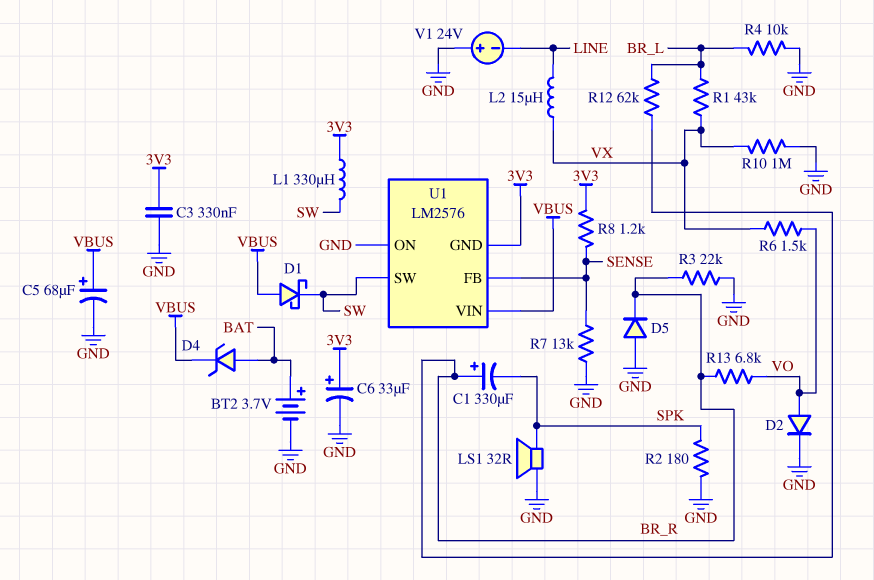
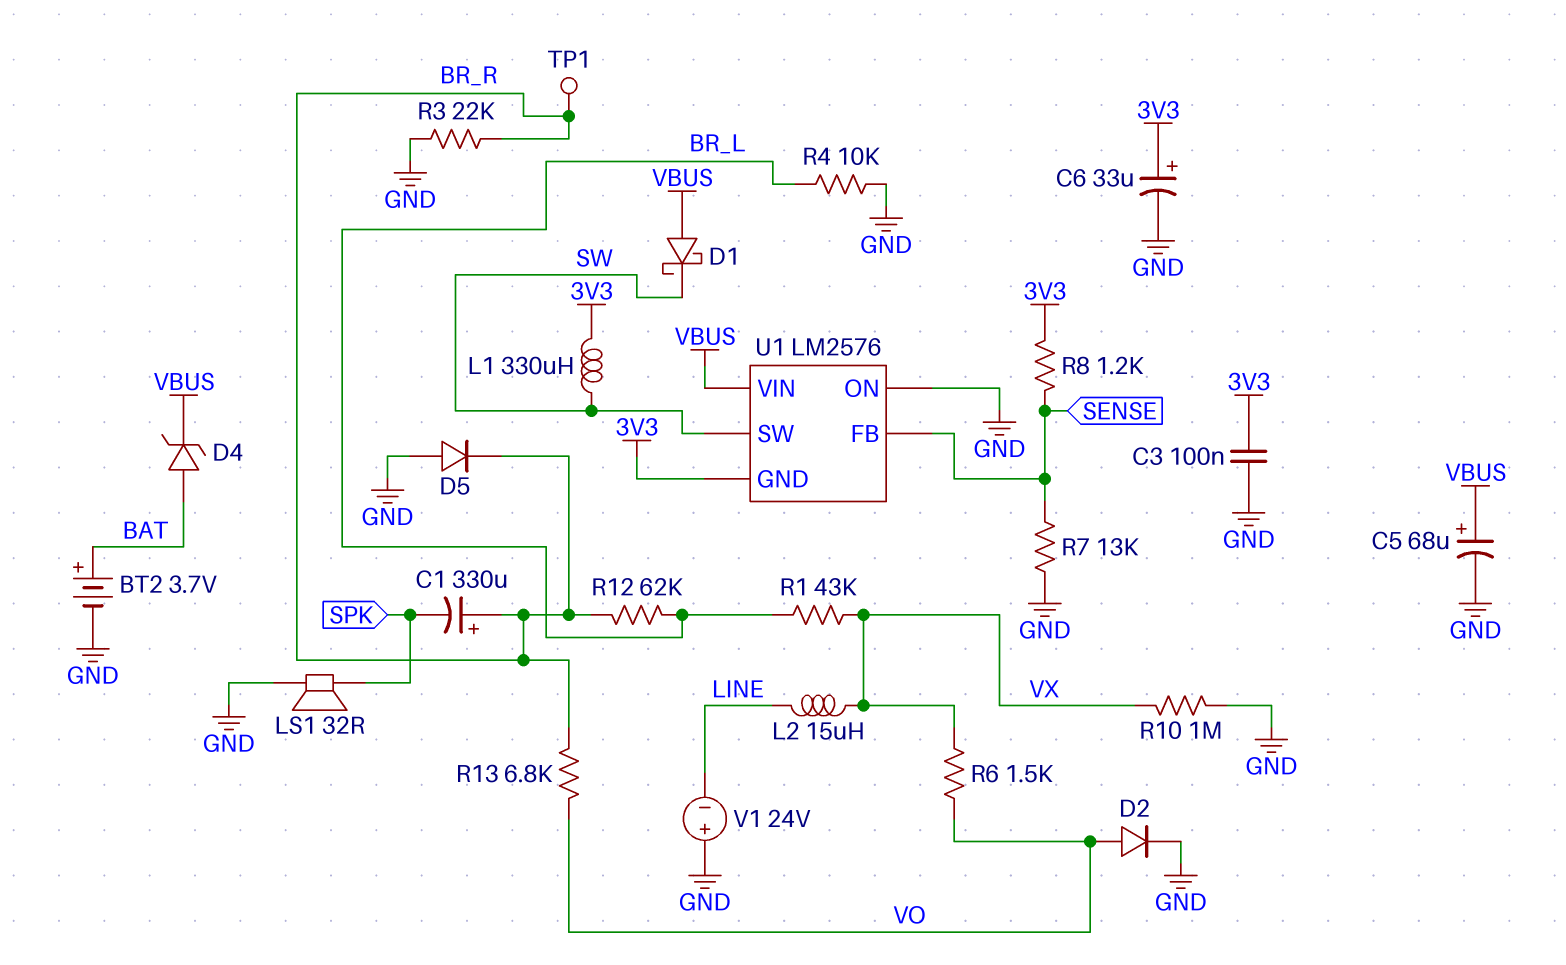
C3: 330nF (3V3, GND) -> 100nF (3V3, GND)
R2: 180 (GND, SPK) -> none
TP1: none -> test point (BR_R)

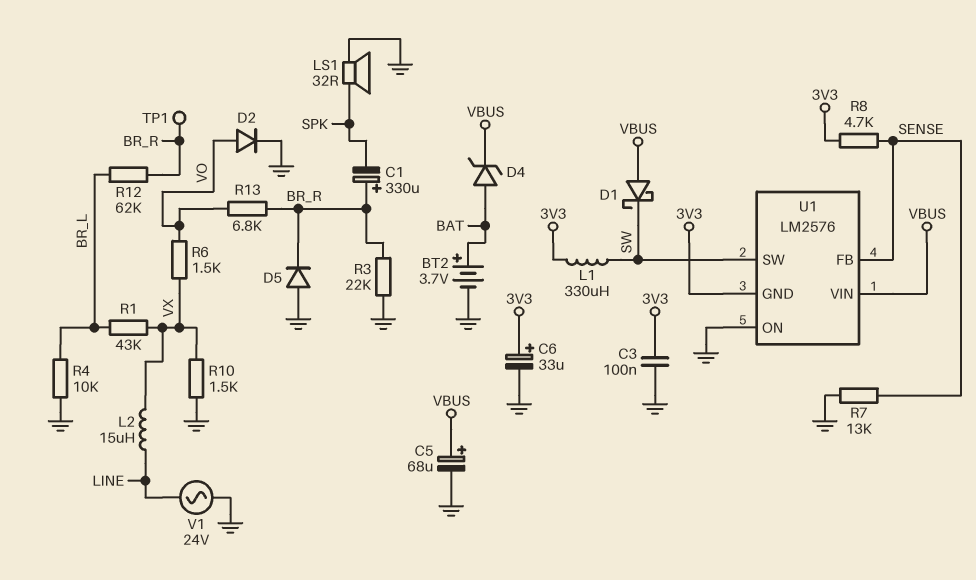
R8: 1.2k (3V3, SENSE) -> 4.7k (3V3, SENSE)
R10: 1M (GND, VX) -> 1.5k (GND, VX)
V1: 24V (plus GND, minus LINE) -> AC 24V (GND, LINE)

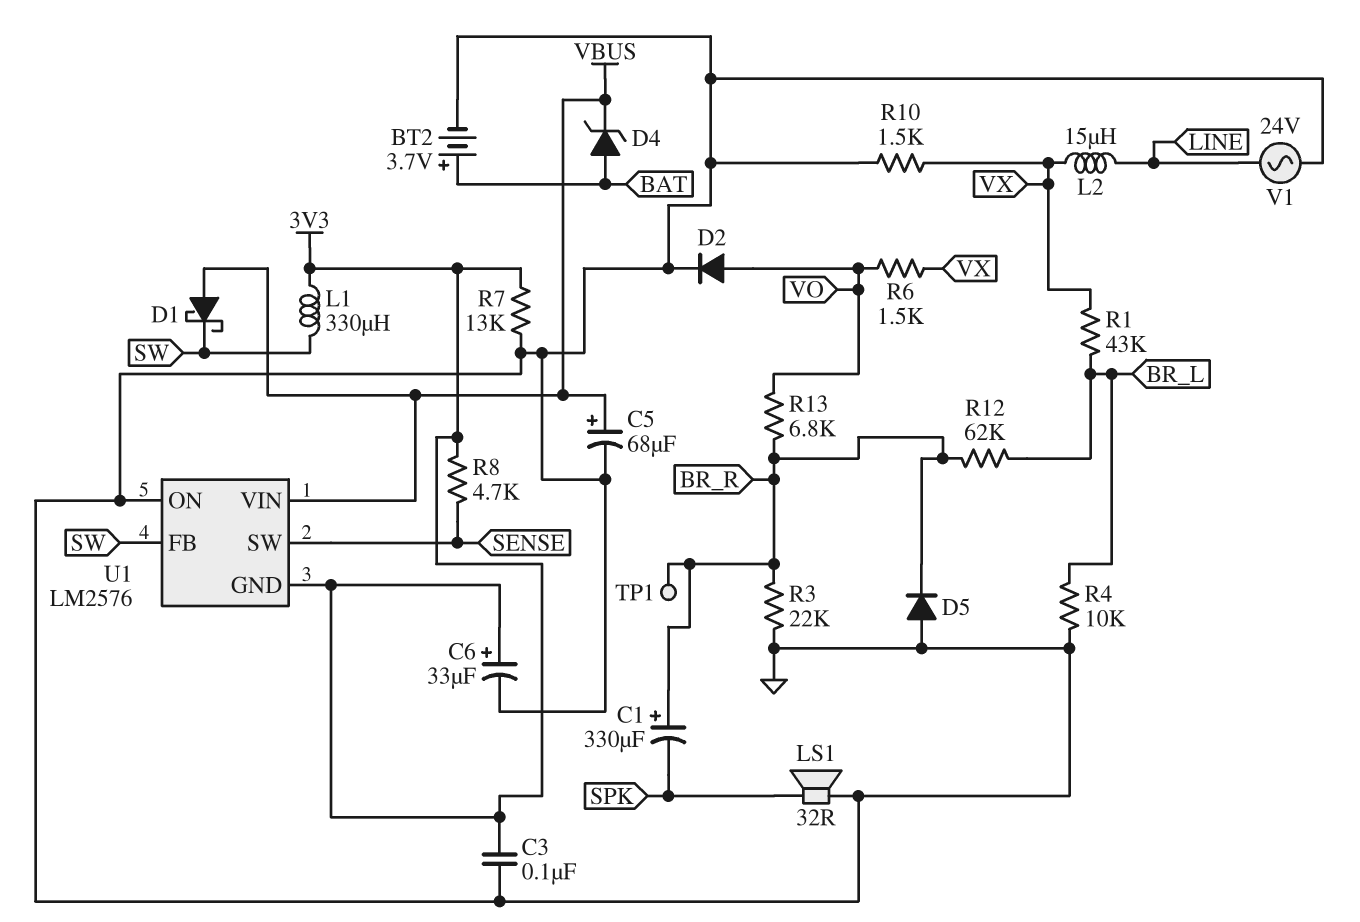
R7: 13k (GND, SENSE) -> 13k (3V3, GND)
U1 pin FB: SENSE -> SW
U1 pin SW: SW -> SENSE

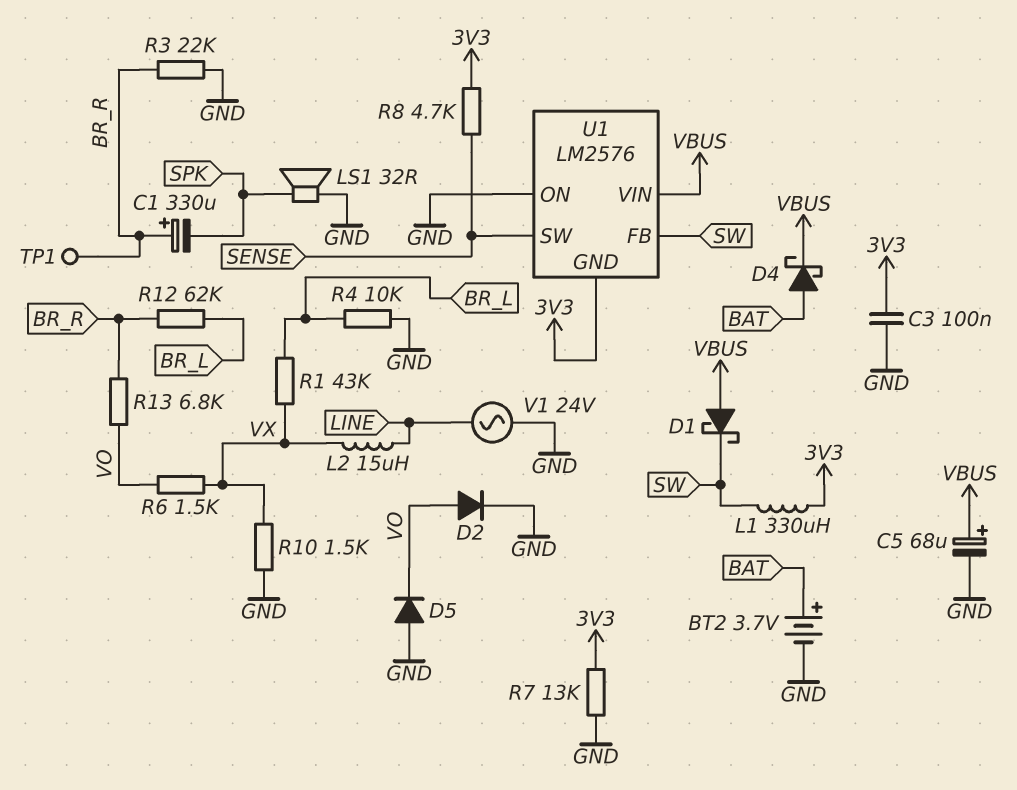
C6: 33uF (plus 3V3, minus GND) -> none
D4: zener (A BAT, K VBUS) -> schottky (A BAT, K VBUS)
D5: diode (A GND, K BR_R) -> diode (A GND, K VO)

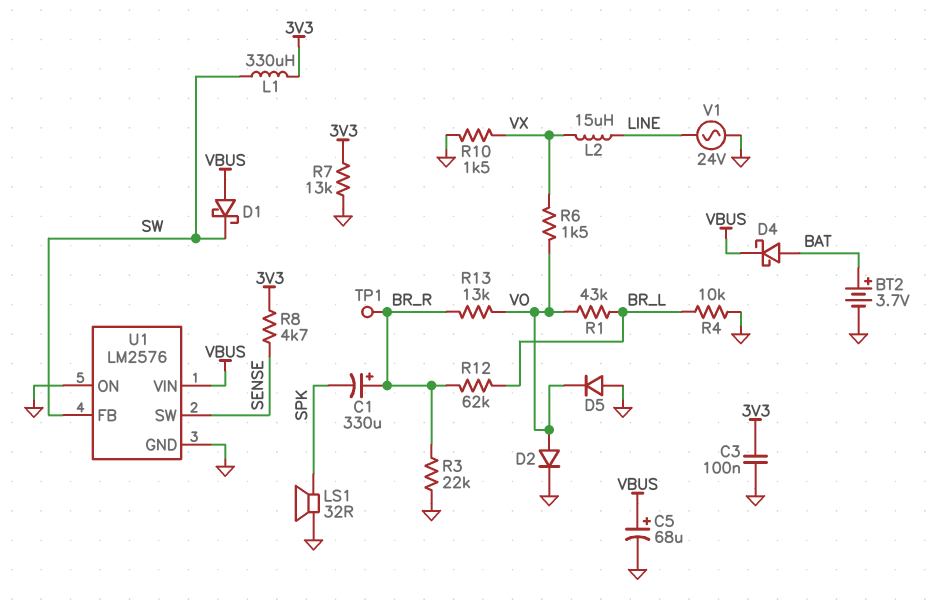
R1: 43k (BR_L, VX) -> 43k (BR_L, VO)
R13: 6.8k (BR_R, VO) -> 13k (BR_R, VO)
U1 pin GND: 3V3 -> GND

